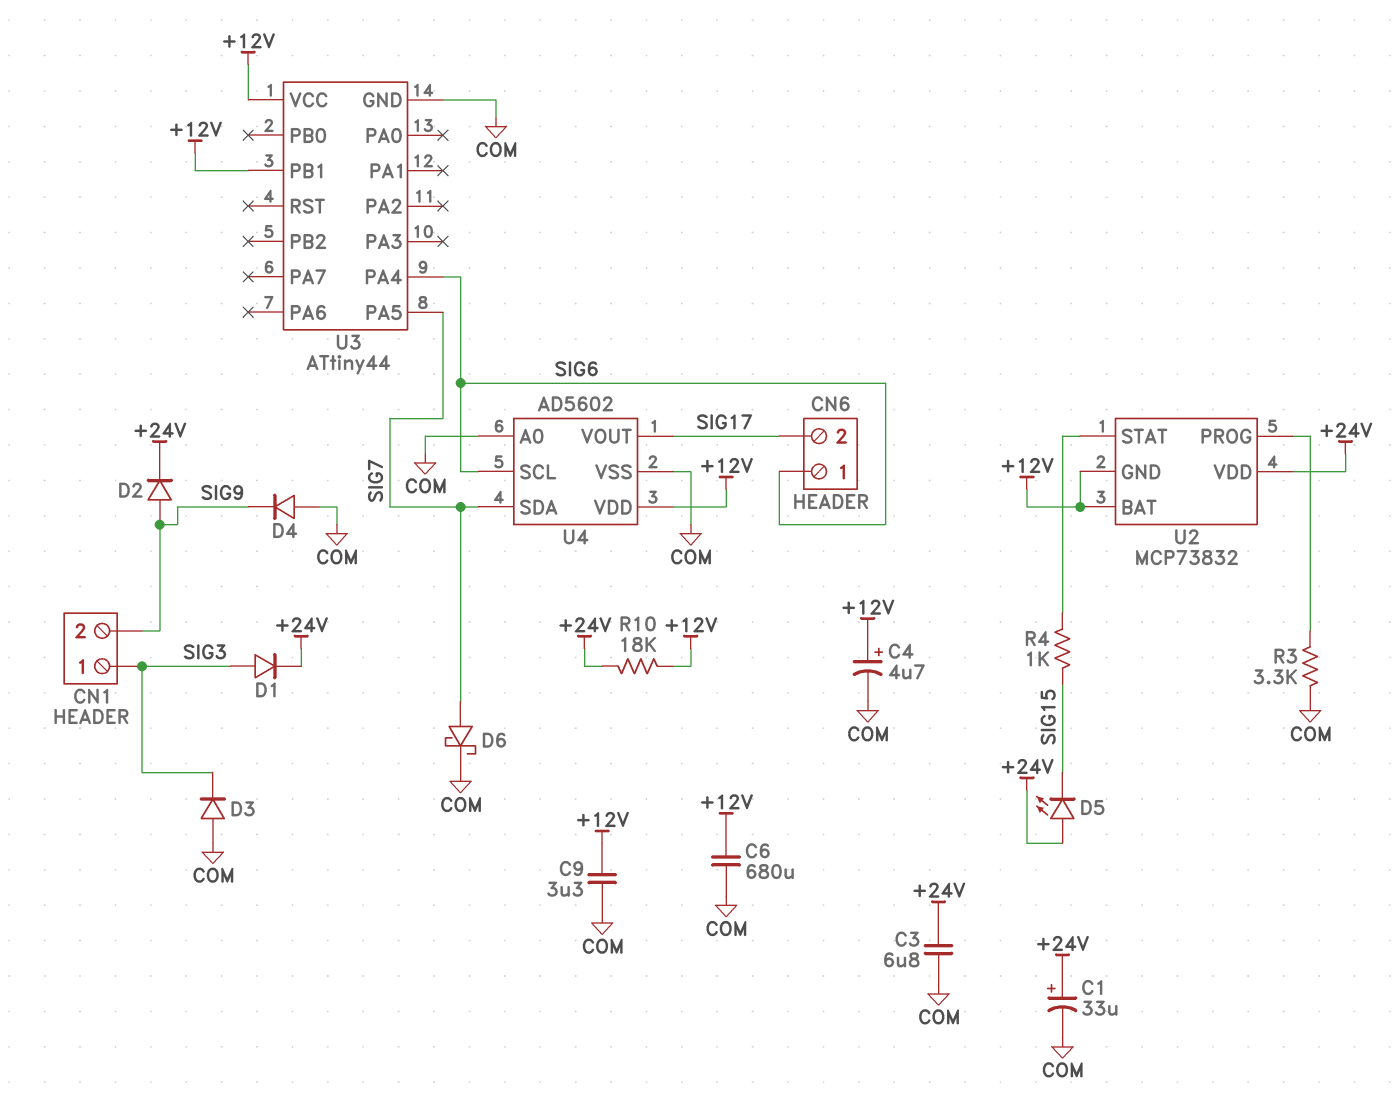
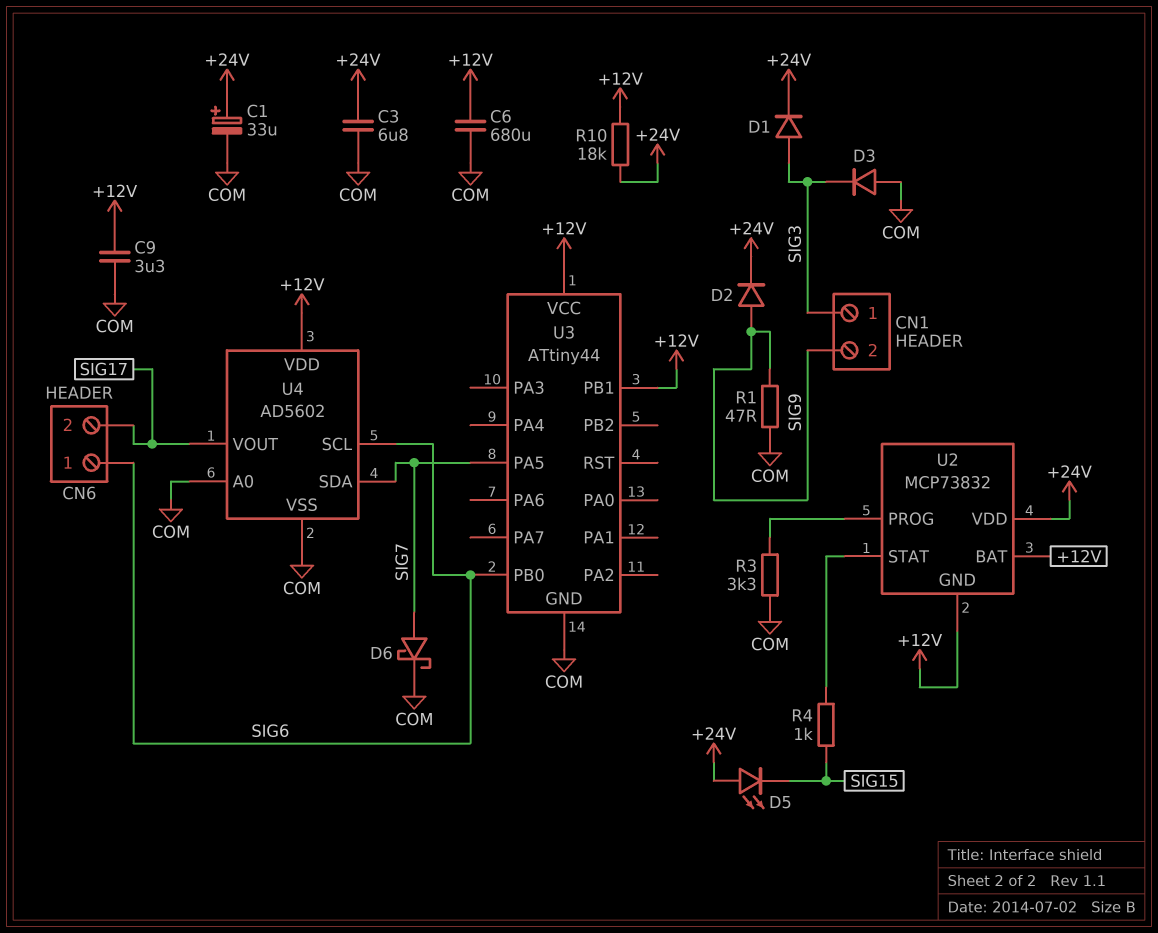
C4: 4.7uF (plus +12V, minus COM) -> none
D4: diode (A COM, K SIG9) -> none
R1: none -> 47 (COM, SIG9)
U3 pin PA4: SIG6 -> none
U3 pin PB0: none -> SIG6

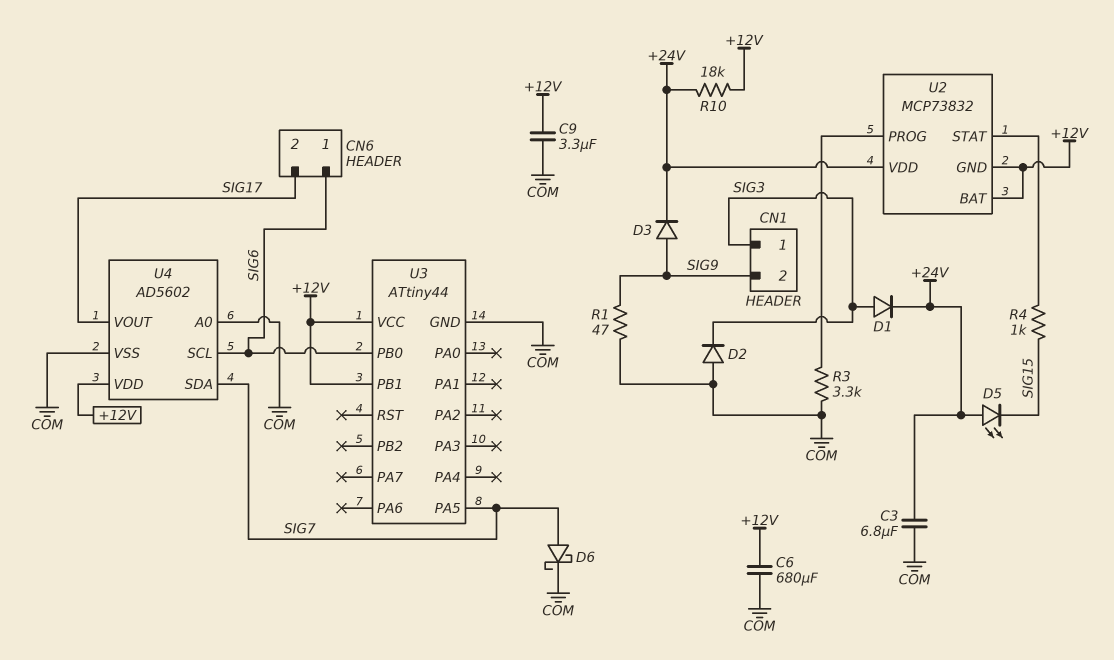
C1: 33uF (plus +24V, minus COM) -> none
D2: diode (A SIG9, K +24V) -> diode (A COM, K SIG3)
D3: diode (A COM, K SIG3) -> diode (A SIG9, K +24V)

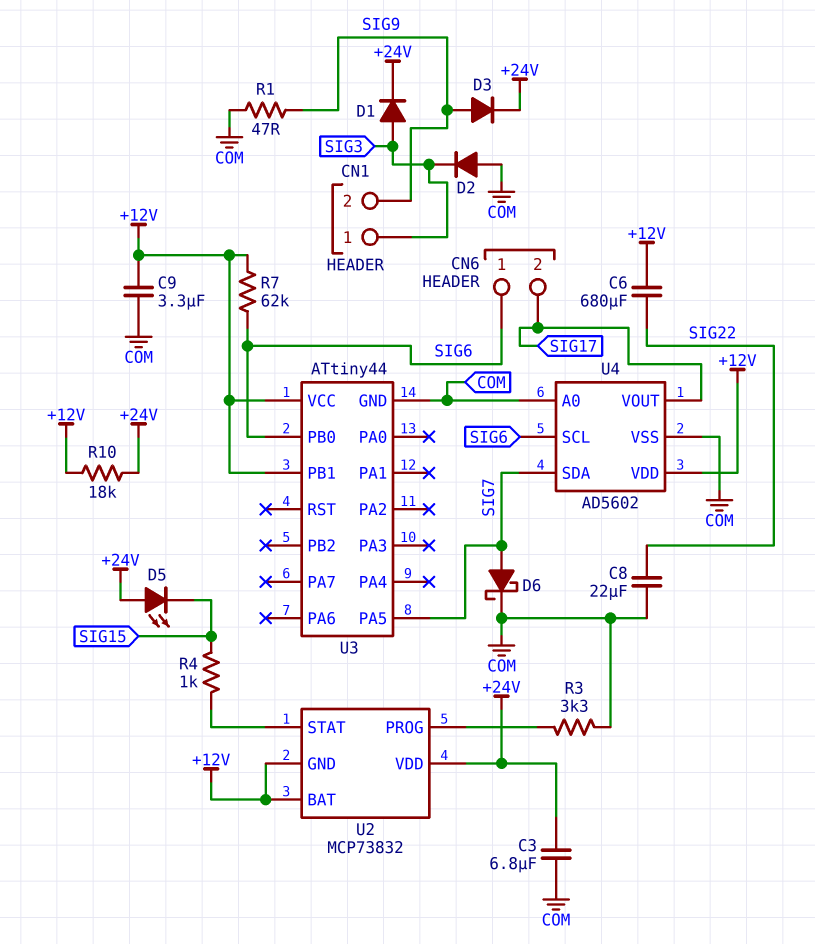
C6: 680uF (+12V, COM) -> 680uF (+12V, SIG22)
C8: none -> 22uF (COM, SIG22)
R7: none -> 62k (+12V, SIG6)

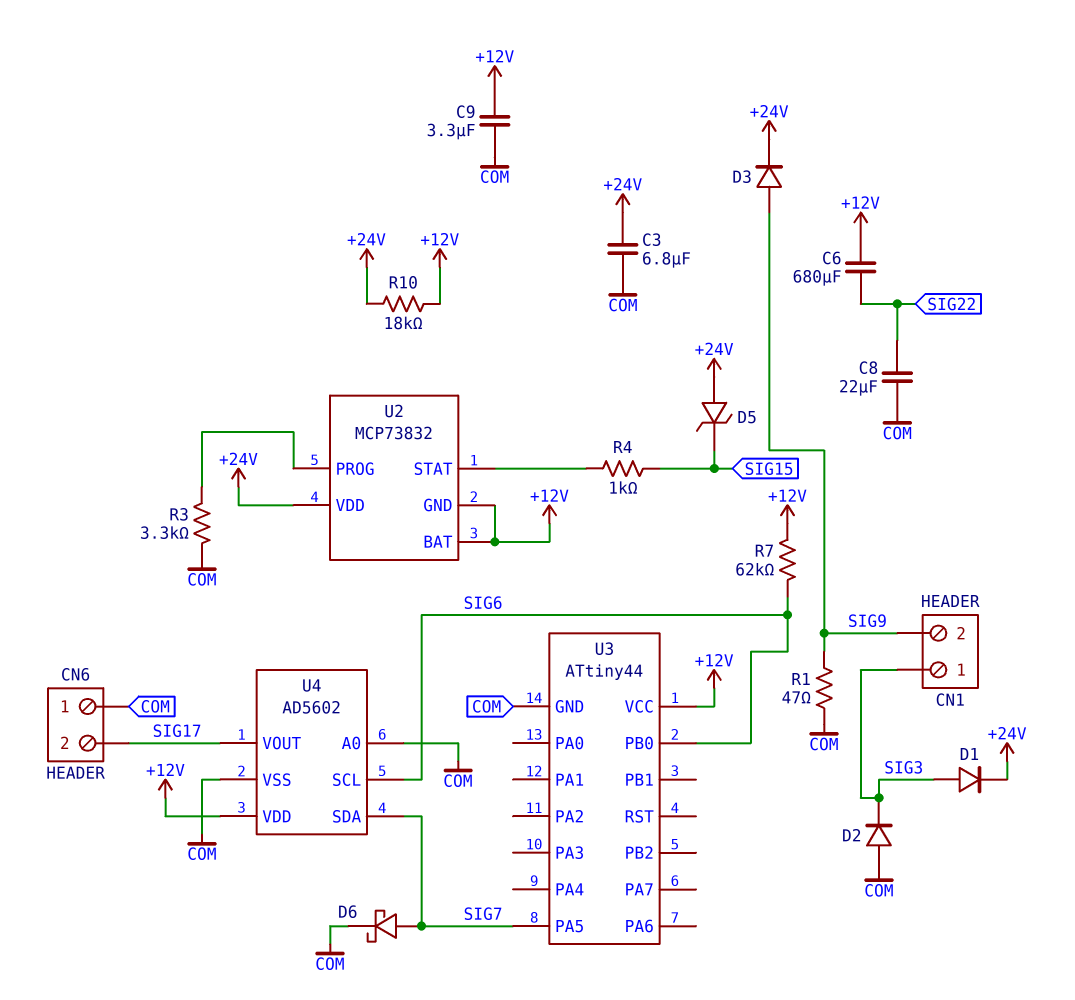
CN6 pin 1: SIG6 -> COM
D5: LED (A +24V, K SIG15) -> zener (A +24V, K SIG15)
U3 pin PB1: +12V -> none

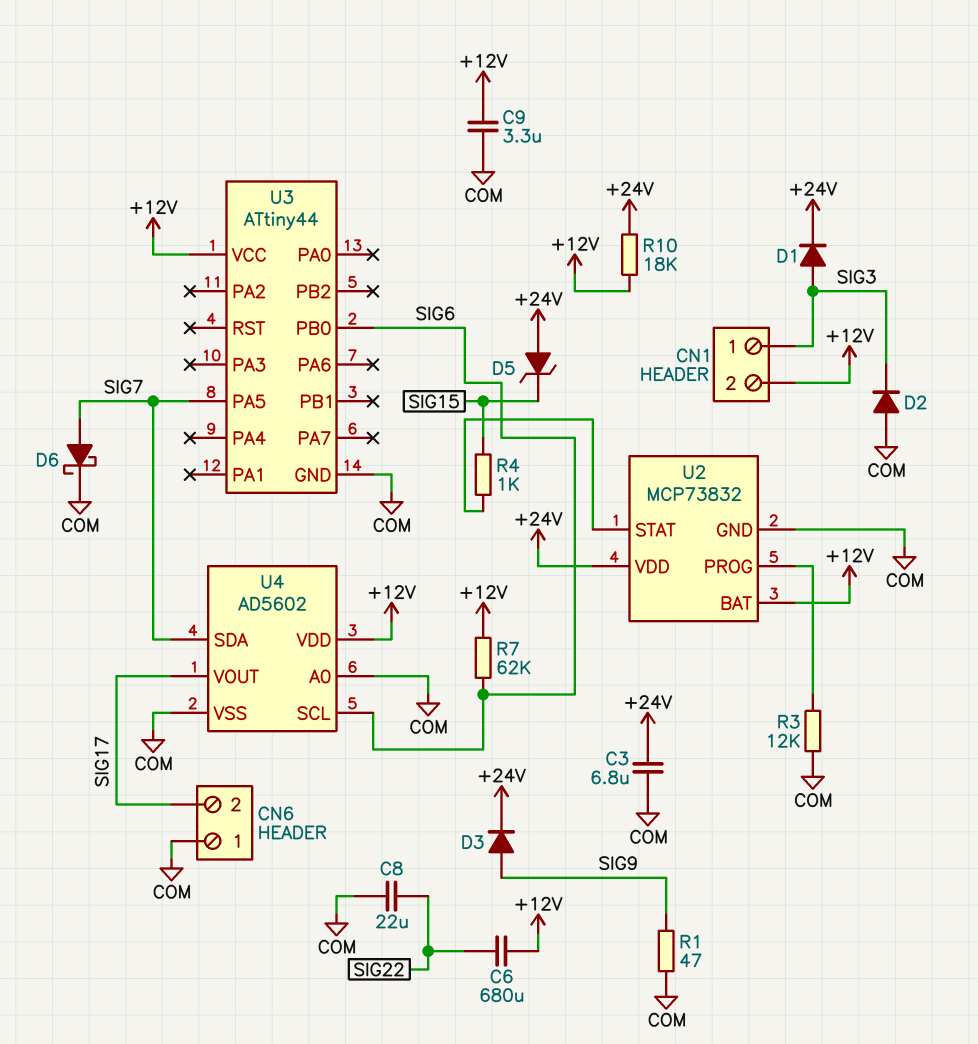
CN1 pin 2: SIG9 -> +12V
R3: 3.3k (COM, U2/PROG) -> 12k (COM, U2/PROG)
U2 pin GND: +12V -> COM

